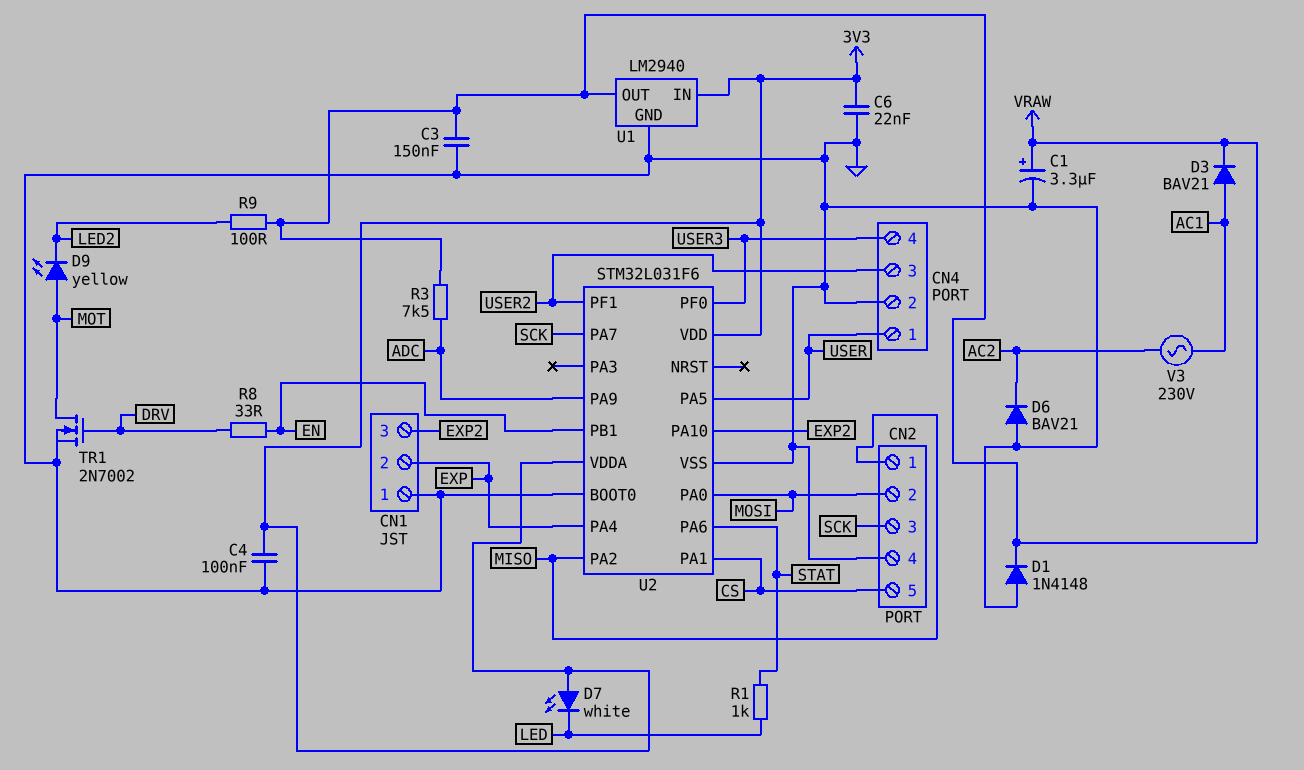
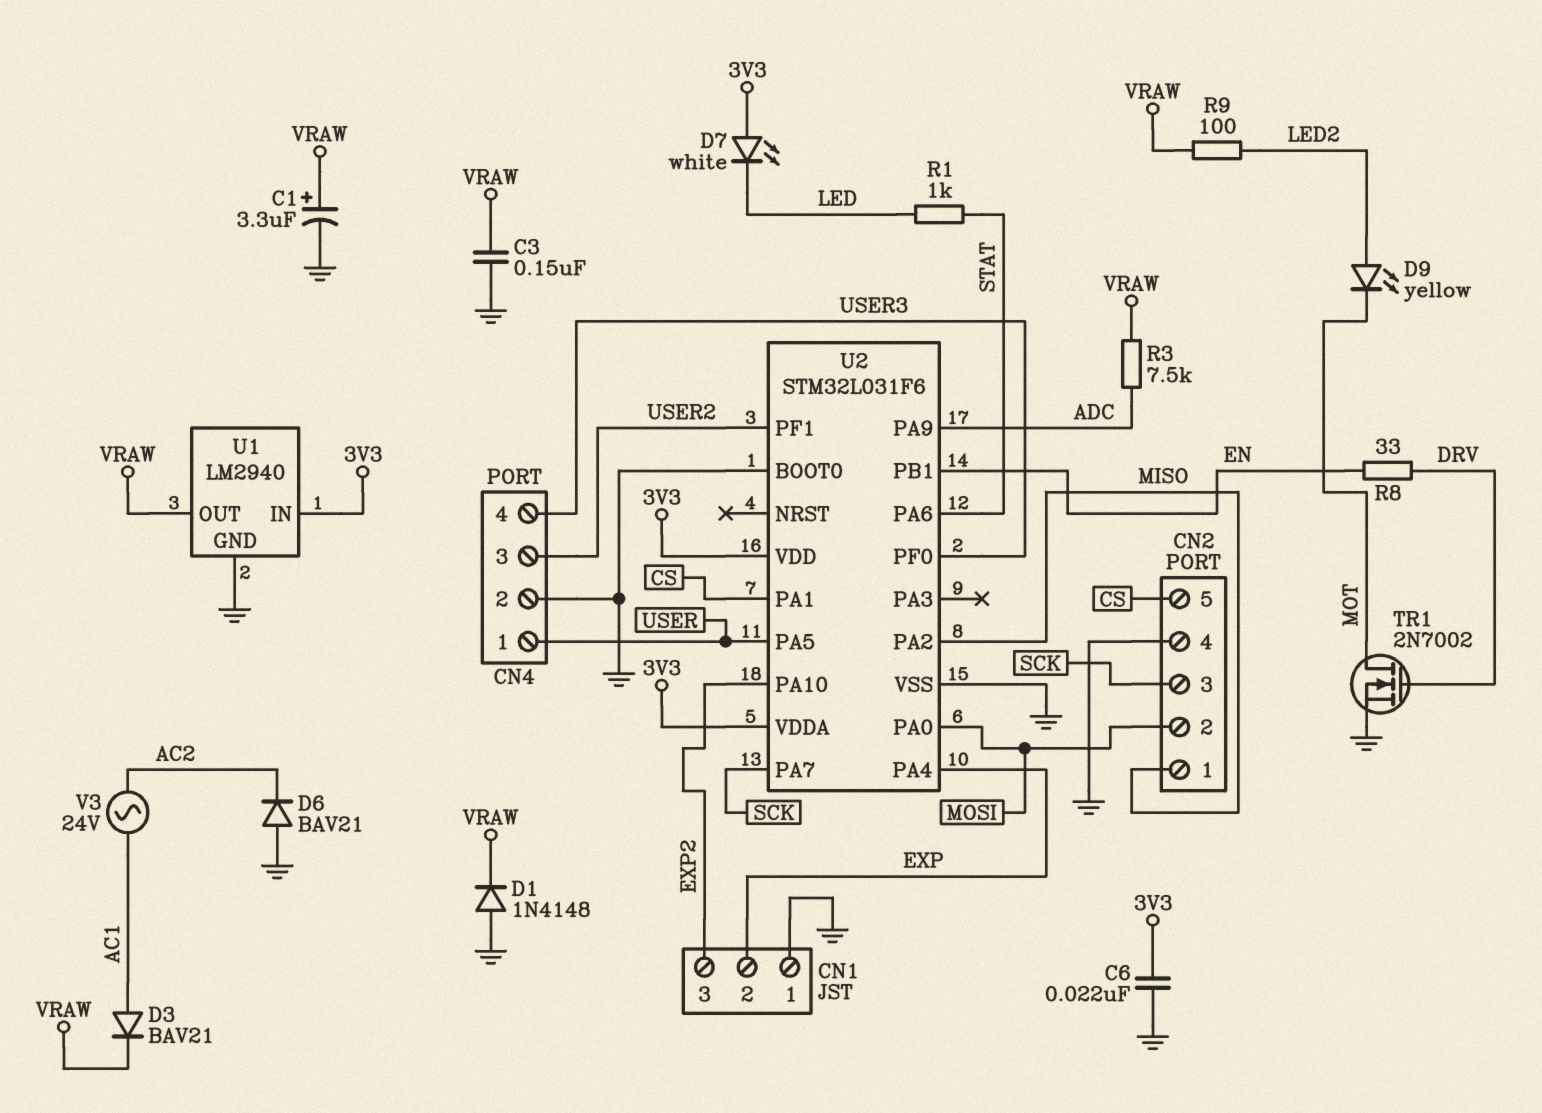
C4: 100nF (3V3, GND) -> none
D9: LED yellow (A MOT, K LED2) -> LED yellow (A LED2, K MOT)
V3: AC 230V (AC1, AC2) -> AC 24V (AC1, AC2)

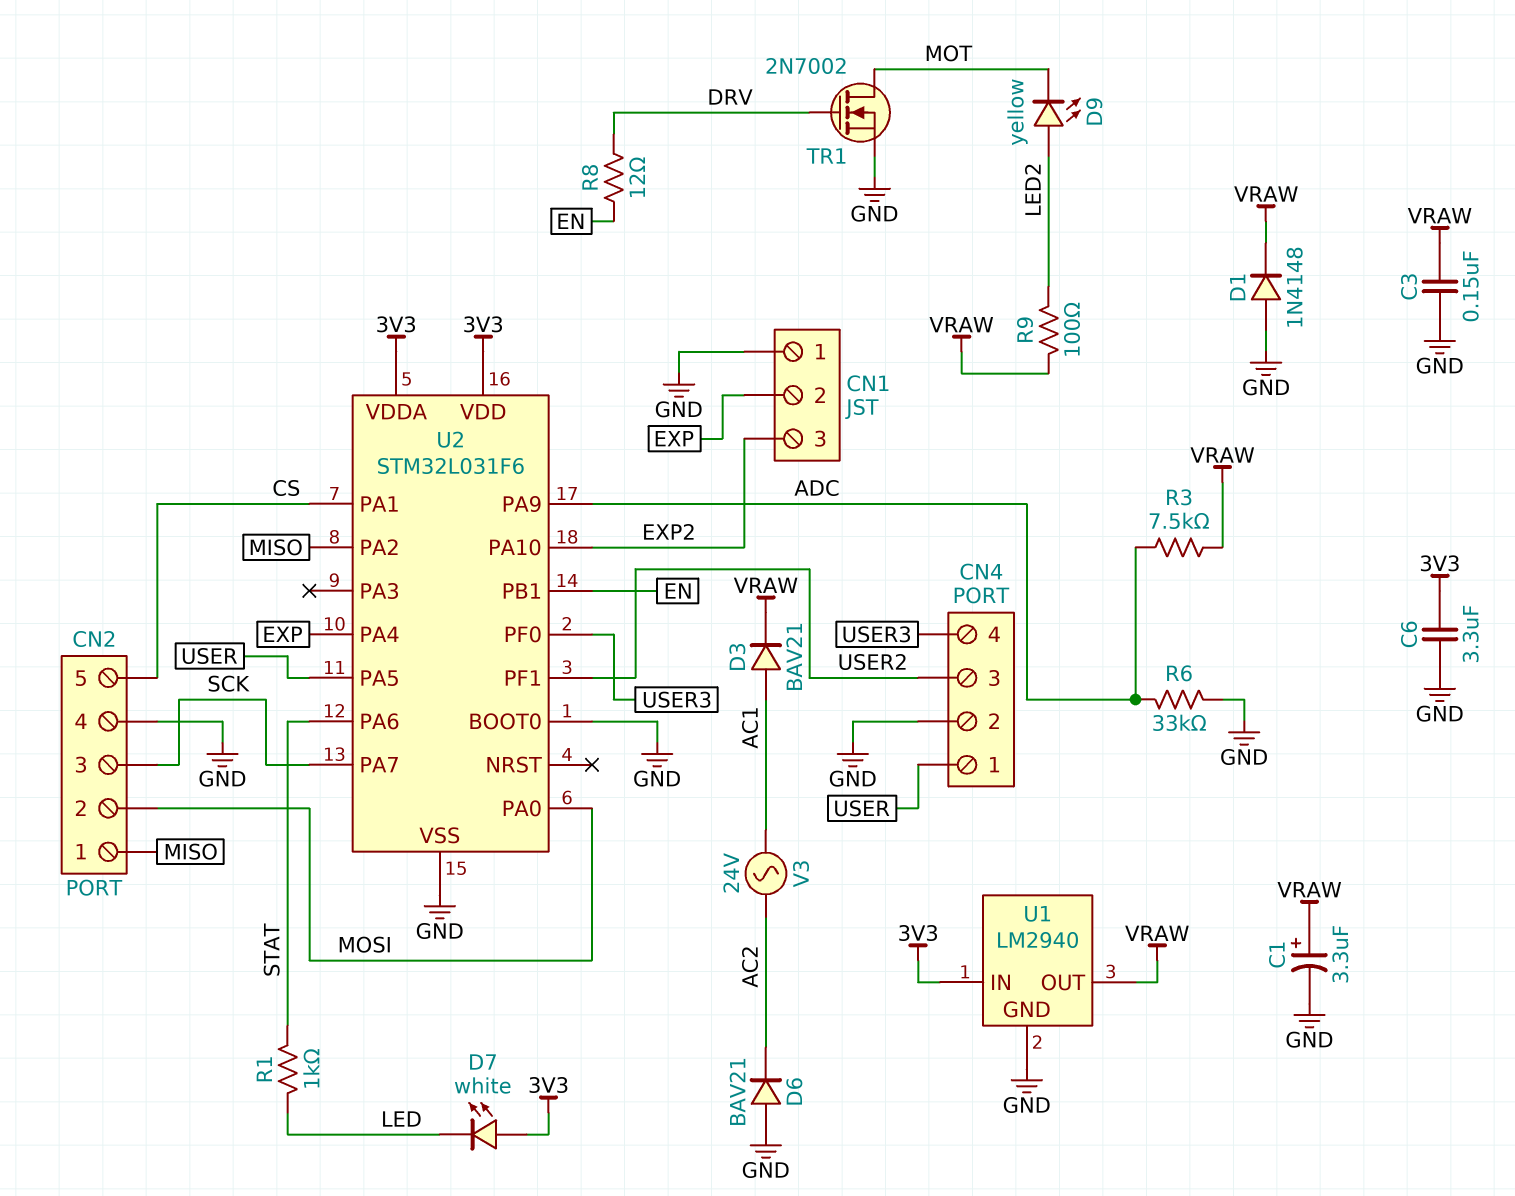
C6: 22nF (3V3, GND) -> 3.3uF (3V3, GND)
R6: none -> 33k (ADC, GND)
R8: 33 (DRV, EN) -> 12 (DRV, EN)

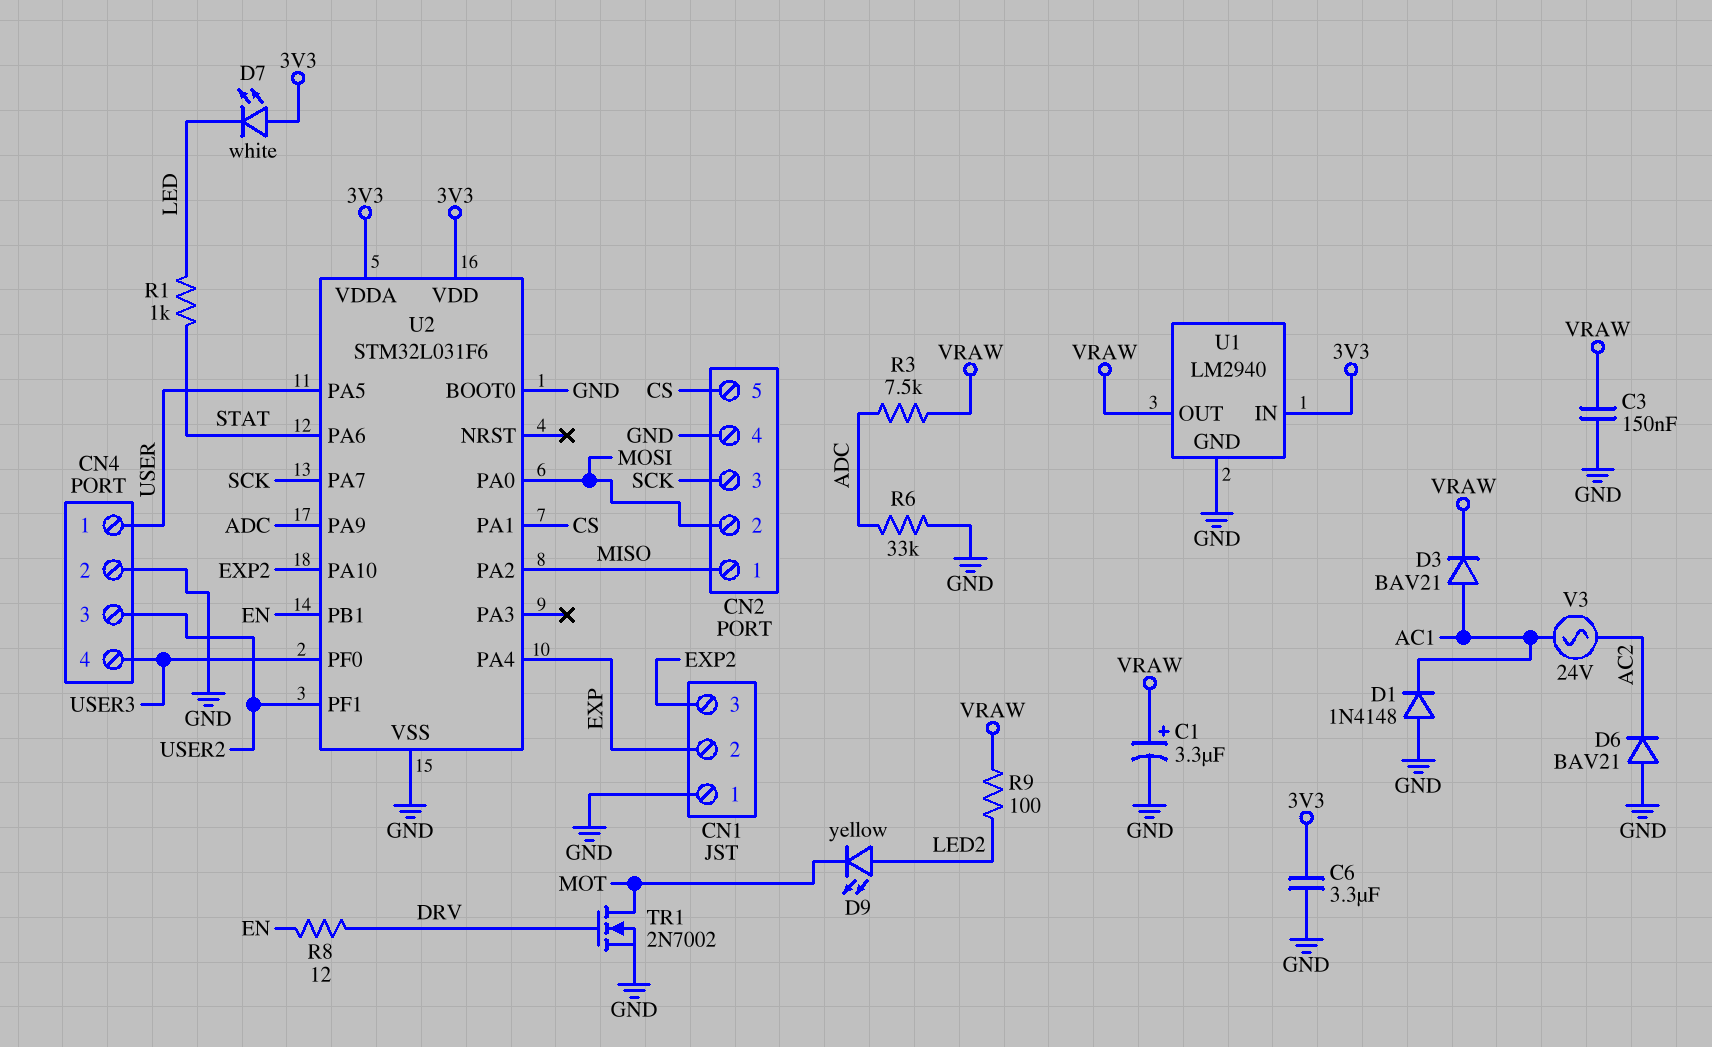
D1: diode 1N4148 (A GND, K VRAW) -> diode 1N4148 (A GND, K AC1)

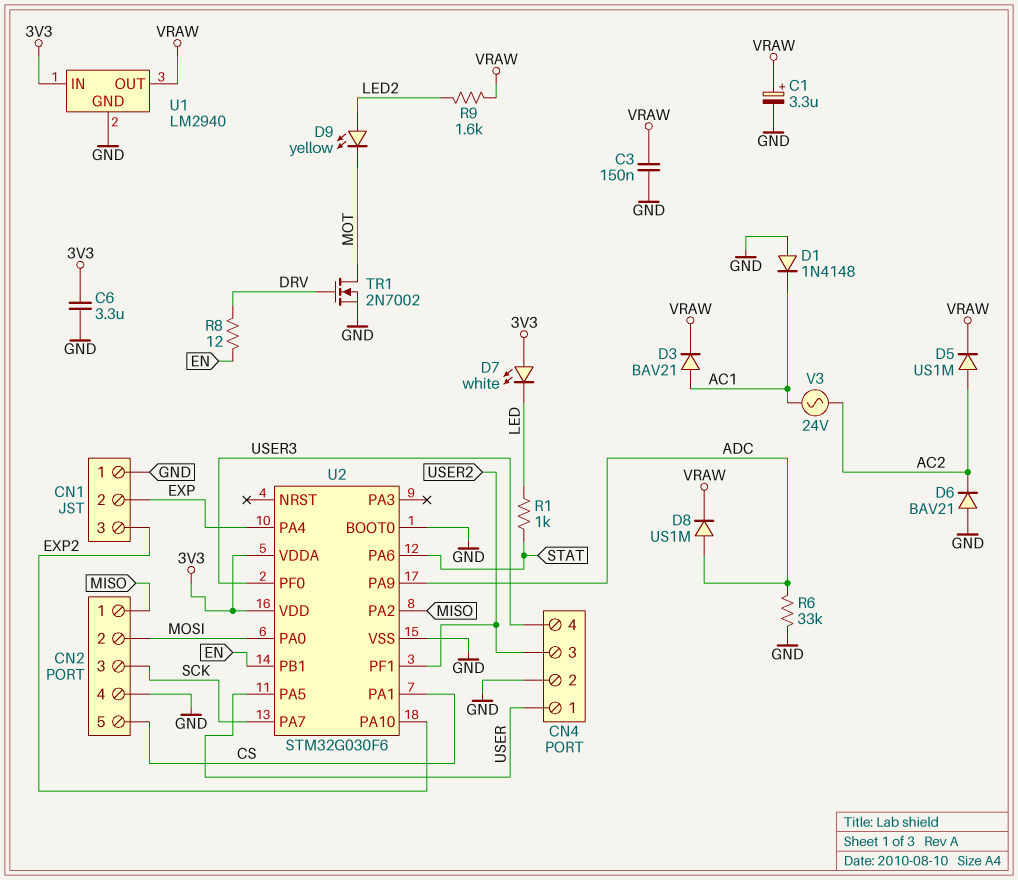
D5: none -> diode US1M (A AC2, K VRAW)
D8: none -> diode US1M (A ADC, K VRAW)
R3: 7.5k (ADC, VRAW) -> none
R9: 100 (LED2, VRAW) -> 1.6k (LED2, VRAW)
U2: STM32L031F6 -> STM32G030F6

